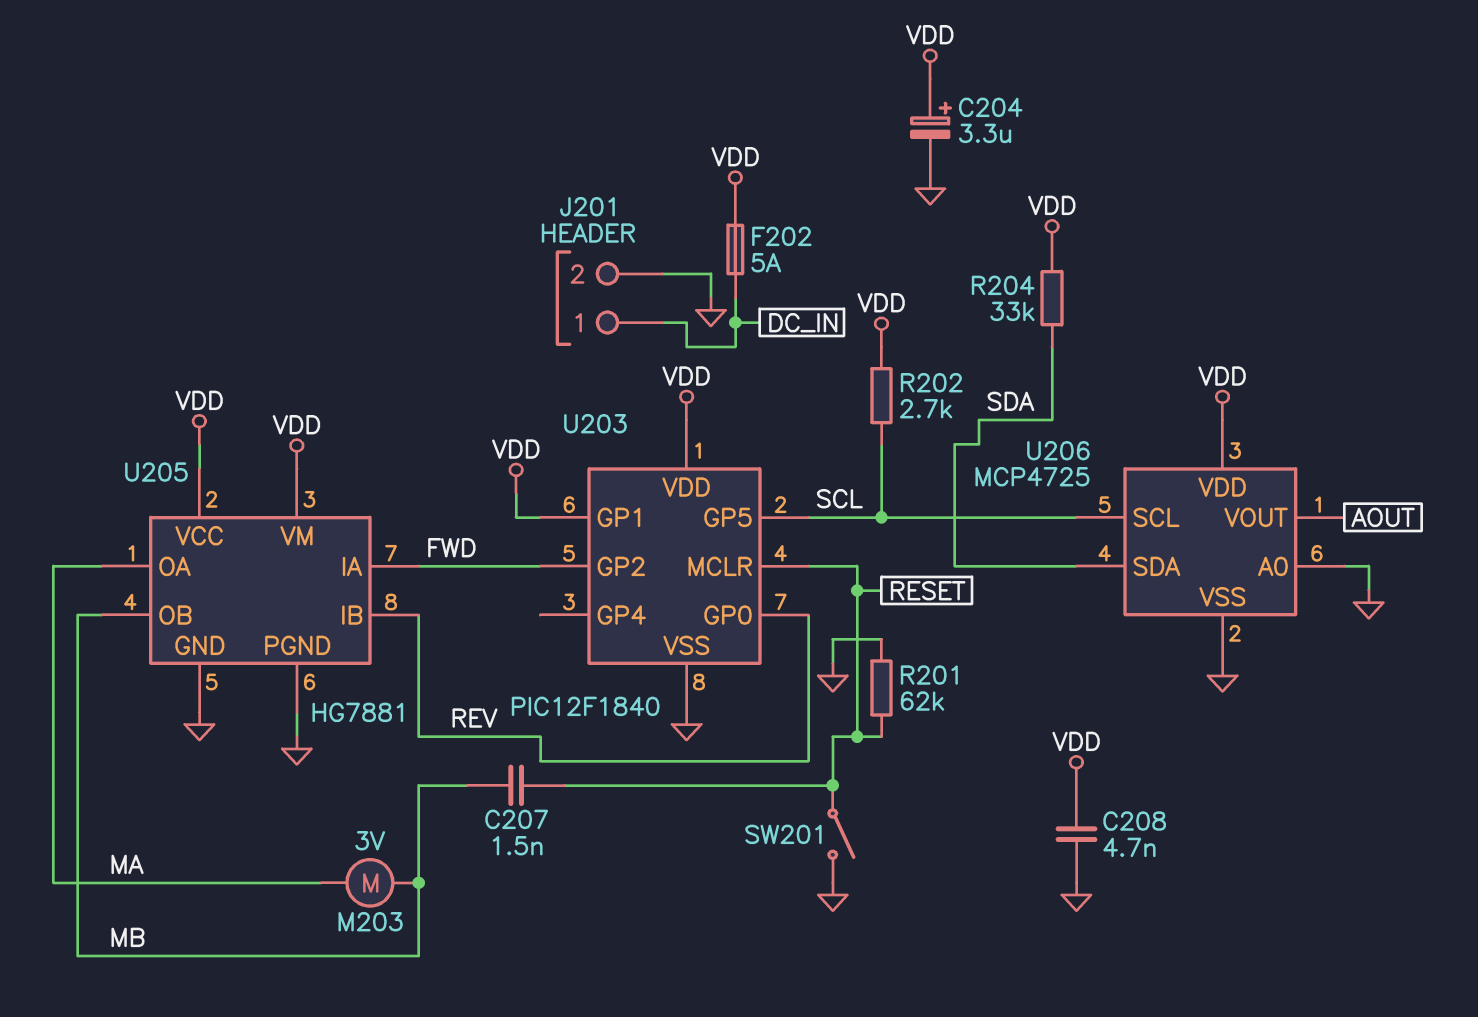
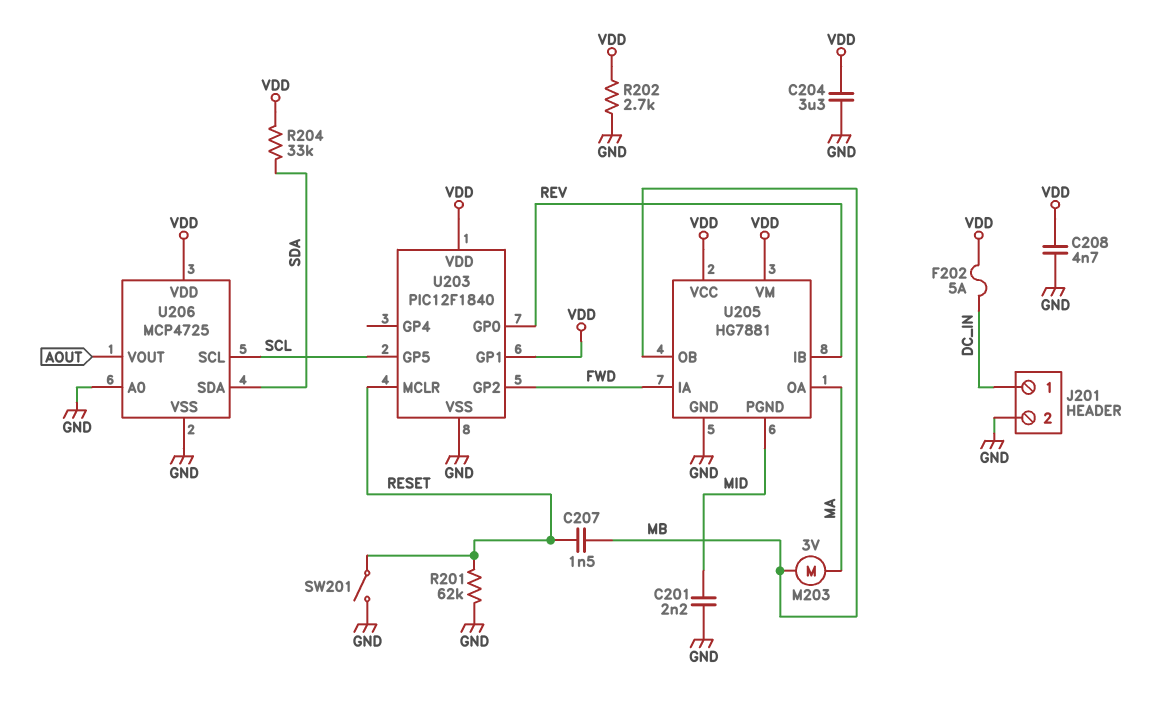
C201: none -> 2.2nF (GND, MID)
C204: 3.3uF (plus VDD, minus GND) -> 3.3uF (GND, VDD)
R202: 2.7k (SCL, VDD) -> 2.7k (GND, VDD)
U205 pin PGND: GND -> MID

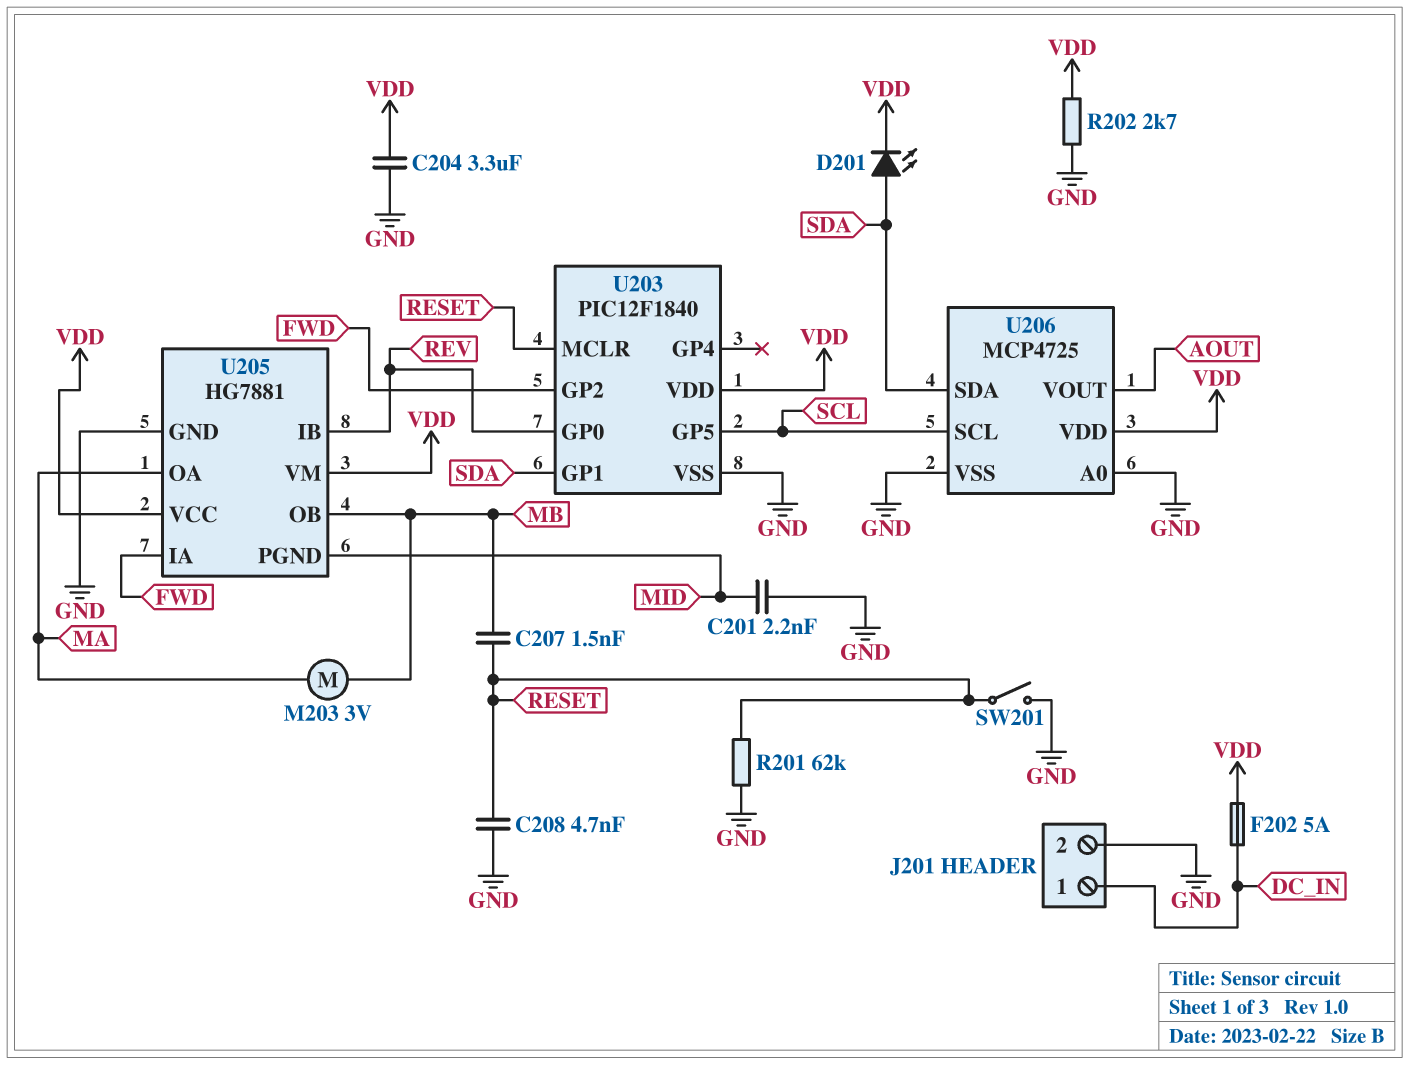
C208: 4.7nF (GND, VDD) -> 4.7nF (GND, RESET)
D201: none -> LED (A SDA, K VDD)
R204: 33k (SDA, VDD) -> none
U203 pin GP1: VDD -> SDA

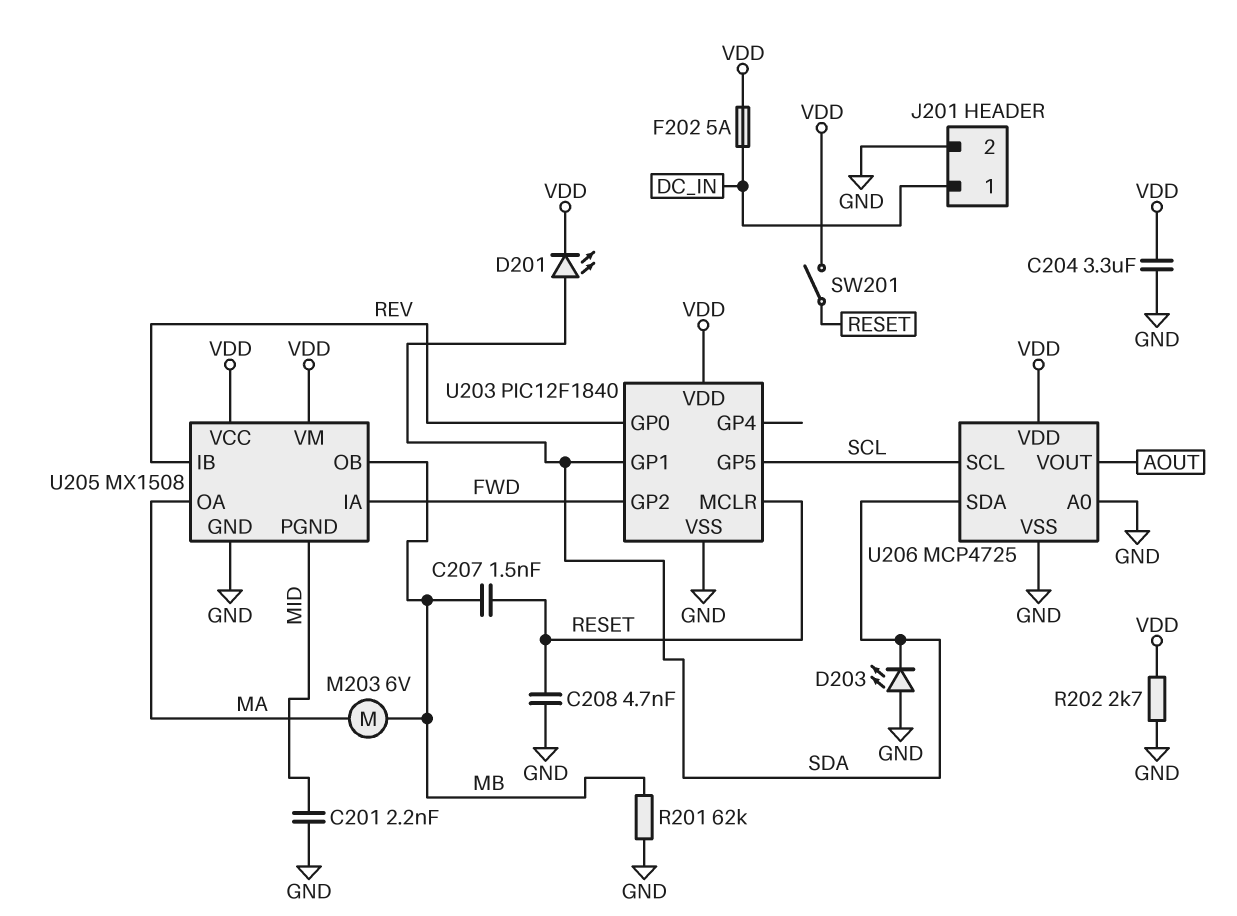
D203: none -> LED (A GND, K SDA)
M203: motor 3V (MA, MB) -> motor 6V (MA, MB)
R201: 62k (GND, RESET) -> 62k (GND, MB)
SW201: switch (GND, RESET) -> switch (RESET, VDD)
U205: HG7881 -> MX1508

